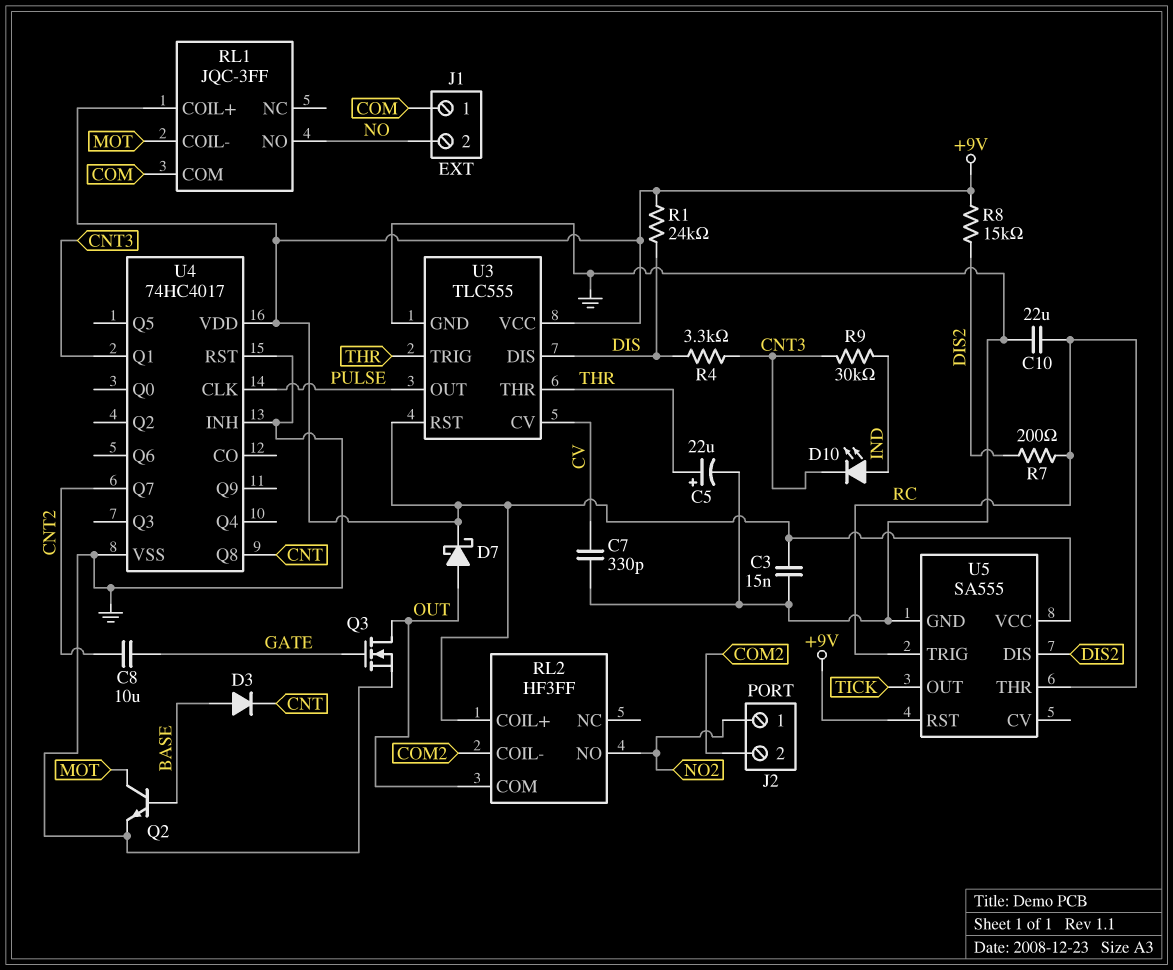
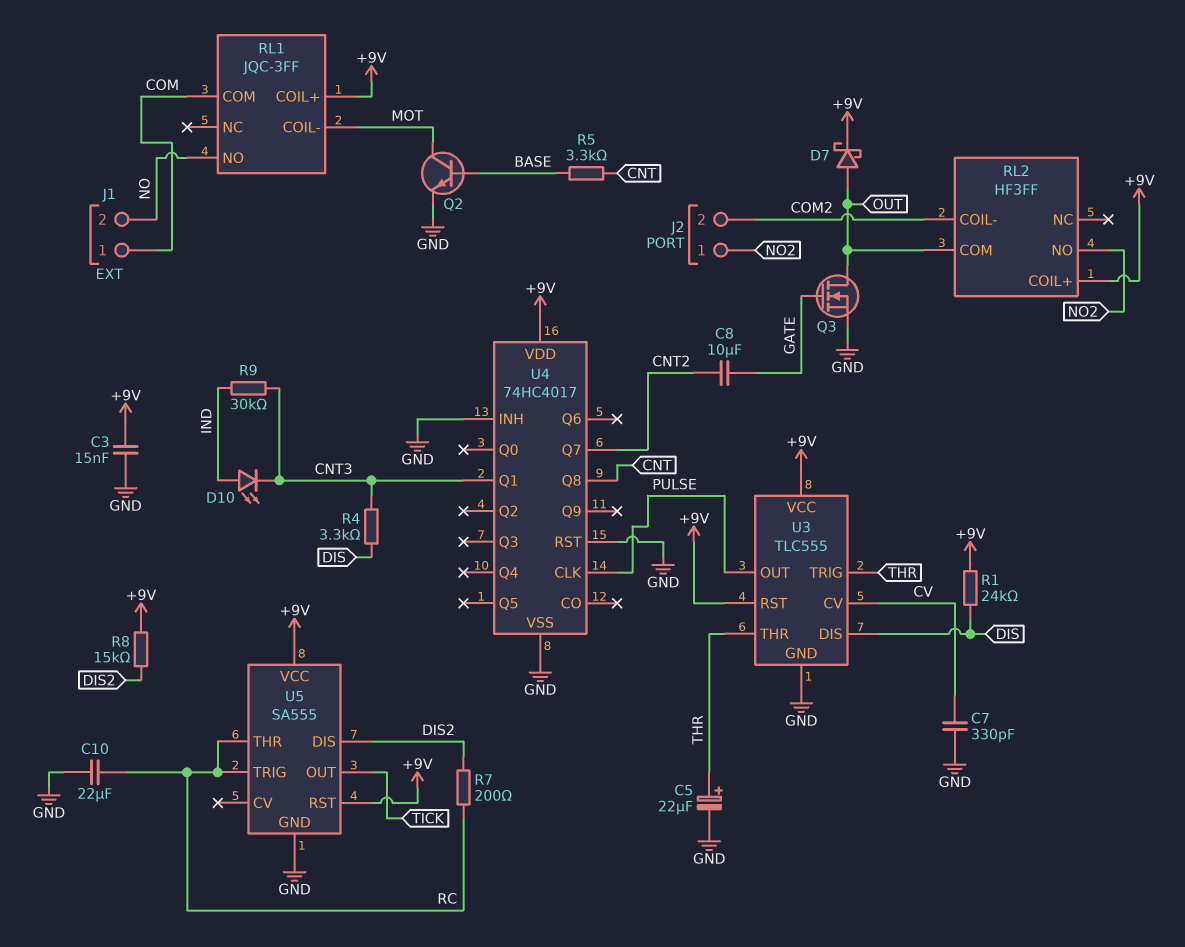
D3: diode (A BASE, K CNT) -> none
R5: none -> 3.3k (BASE, CNT)

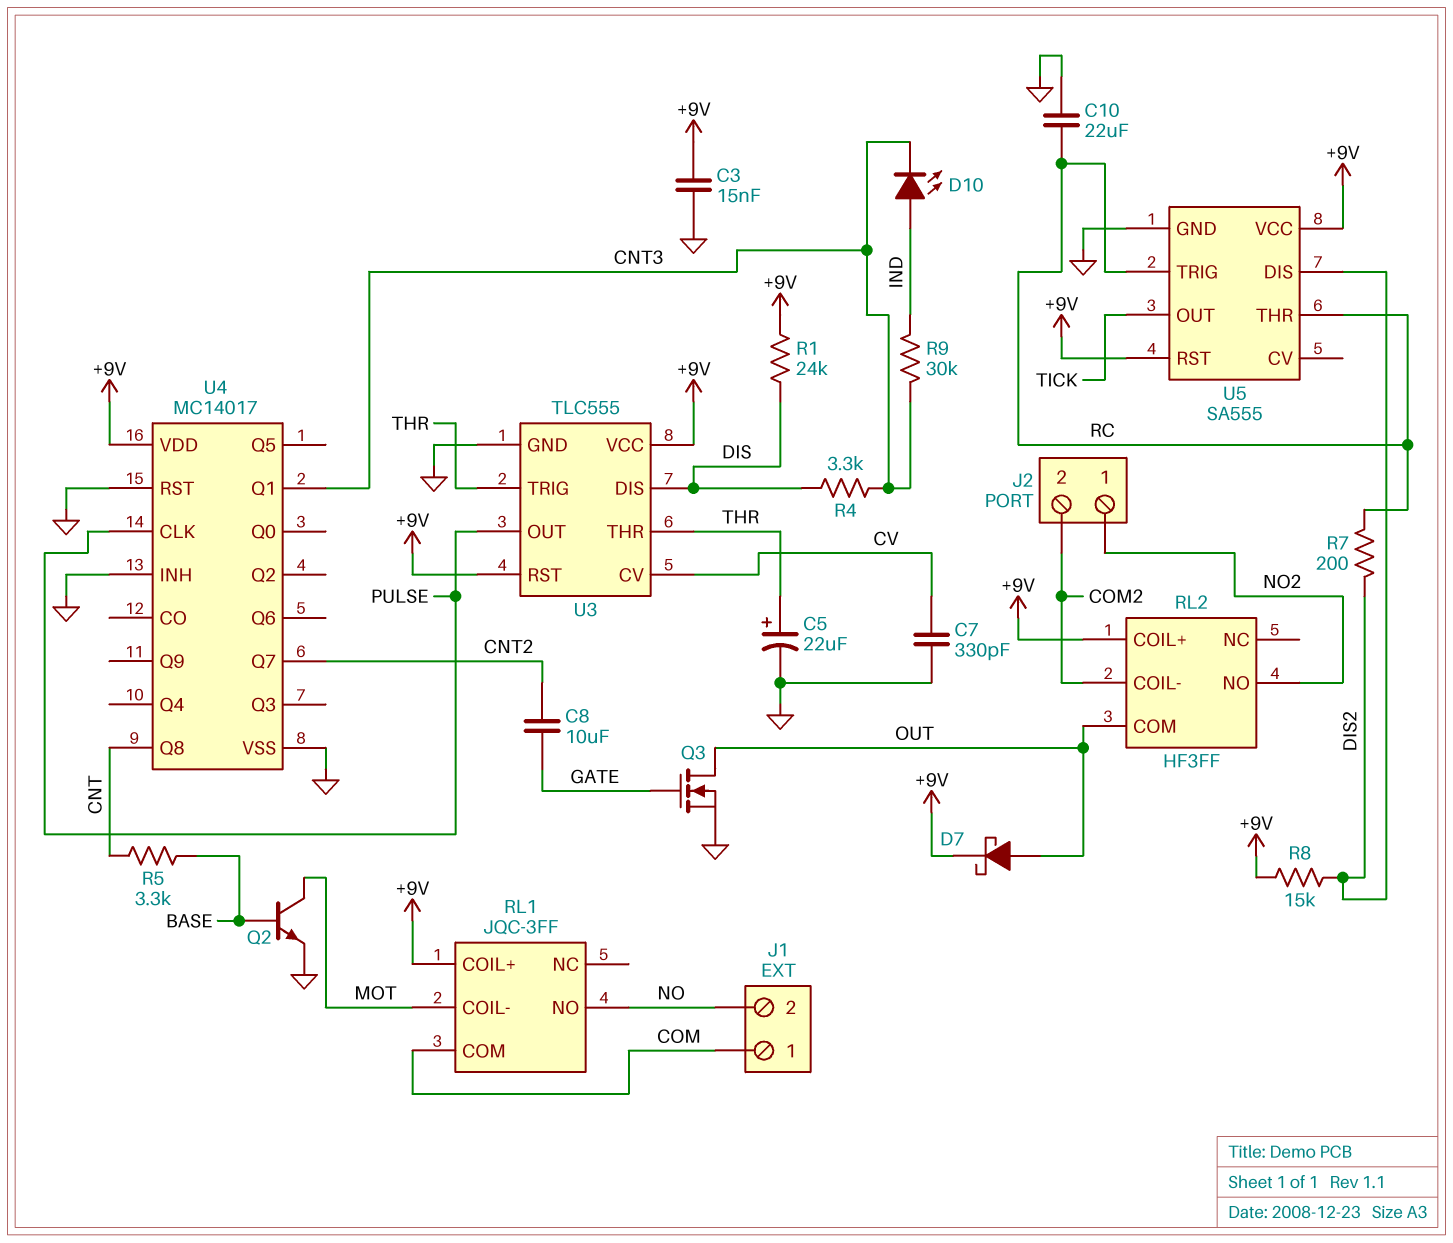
U4: 74HC4017 -> MC14017

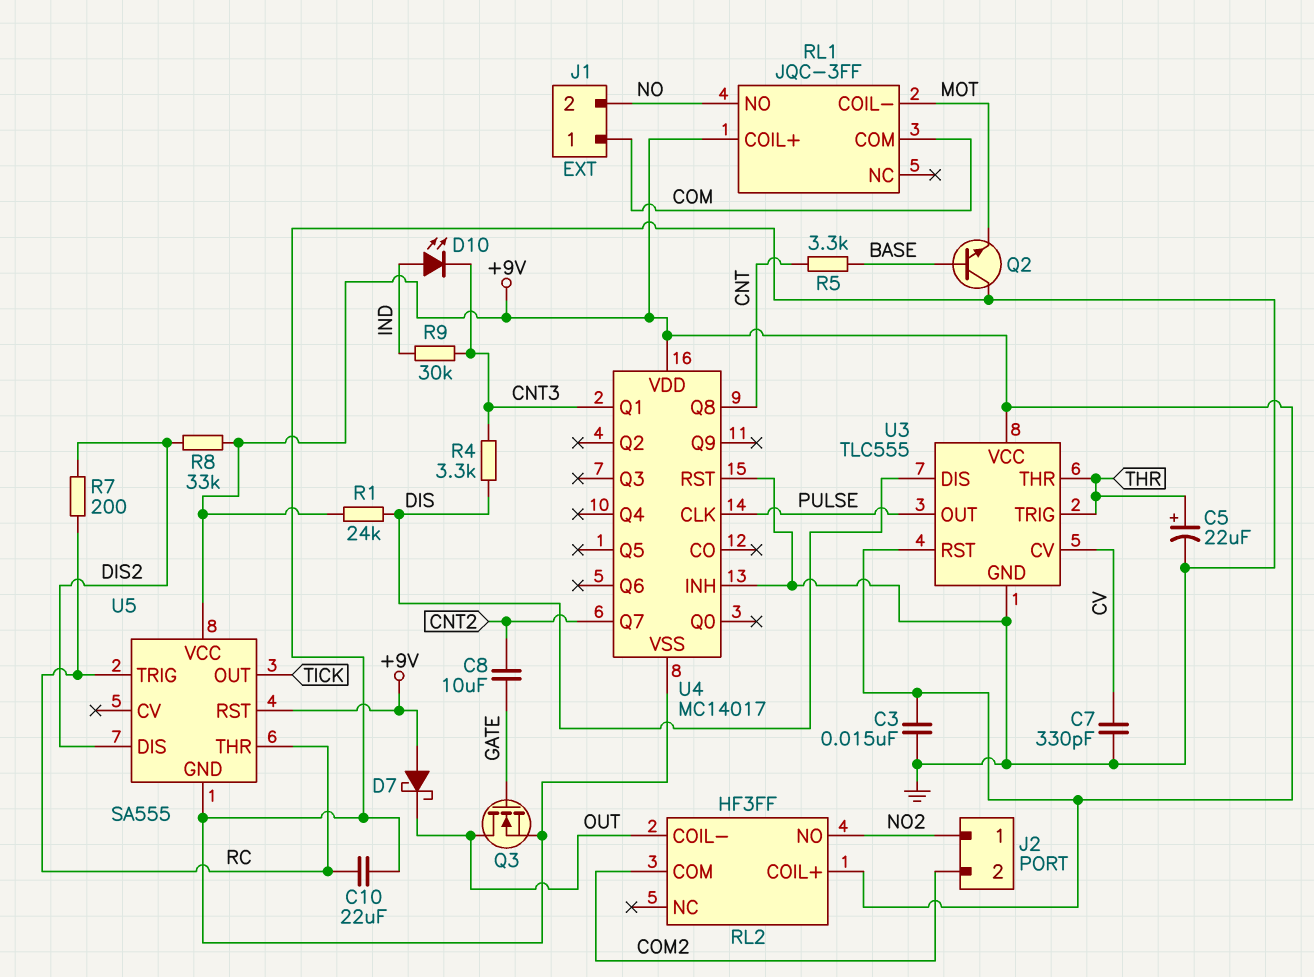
D7: schottky (A OUT, K +9V) -> schottky (A +9V, K OUT)
Q2: NPN (B BASE, C MOT, E GND) -> NPN (B BASE, C GND, E MOT)
R8: 15k (+9V, DIS2) -> 33k (+9V, DIS2)
RL2 pin COIL-: COM2 -> OUT
RL2 pin COM: OUT -> COM2

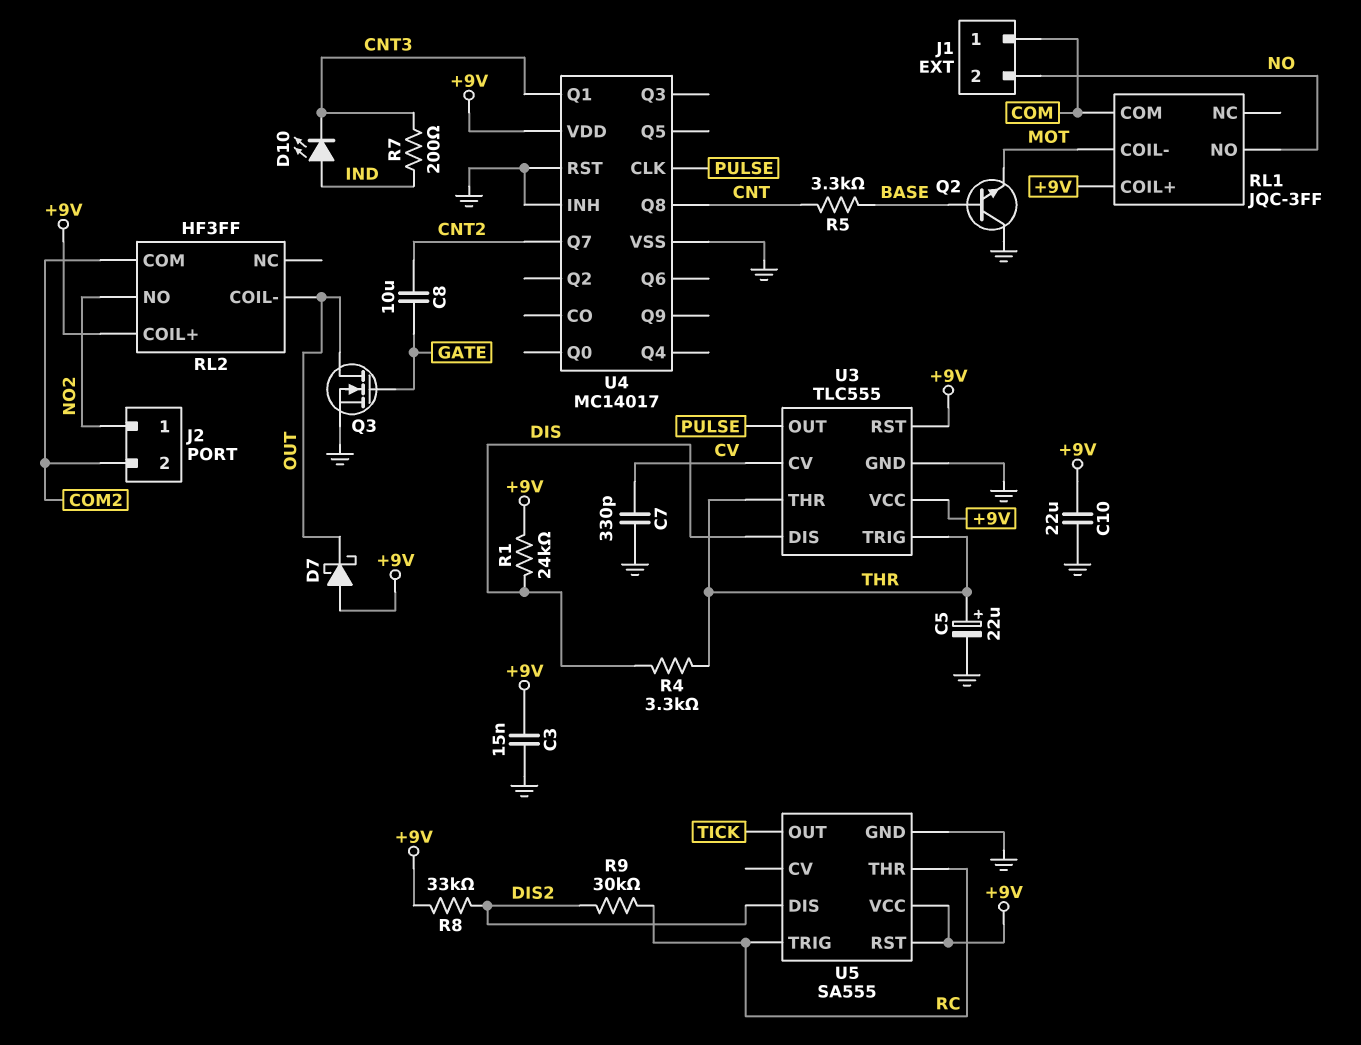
C10: 22uF (GND, RC) -> 22uF (+9V, GND)
R4: 3.3k (CNT3, DIS) -> 3.3k (DIS, THR)
R7: 200 (DIS2, RC) -> 200 (CNT3, IND)
R9: 30k (CNT3, IND) -> 30k (DIS2, RC)

